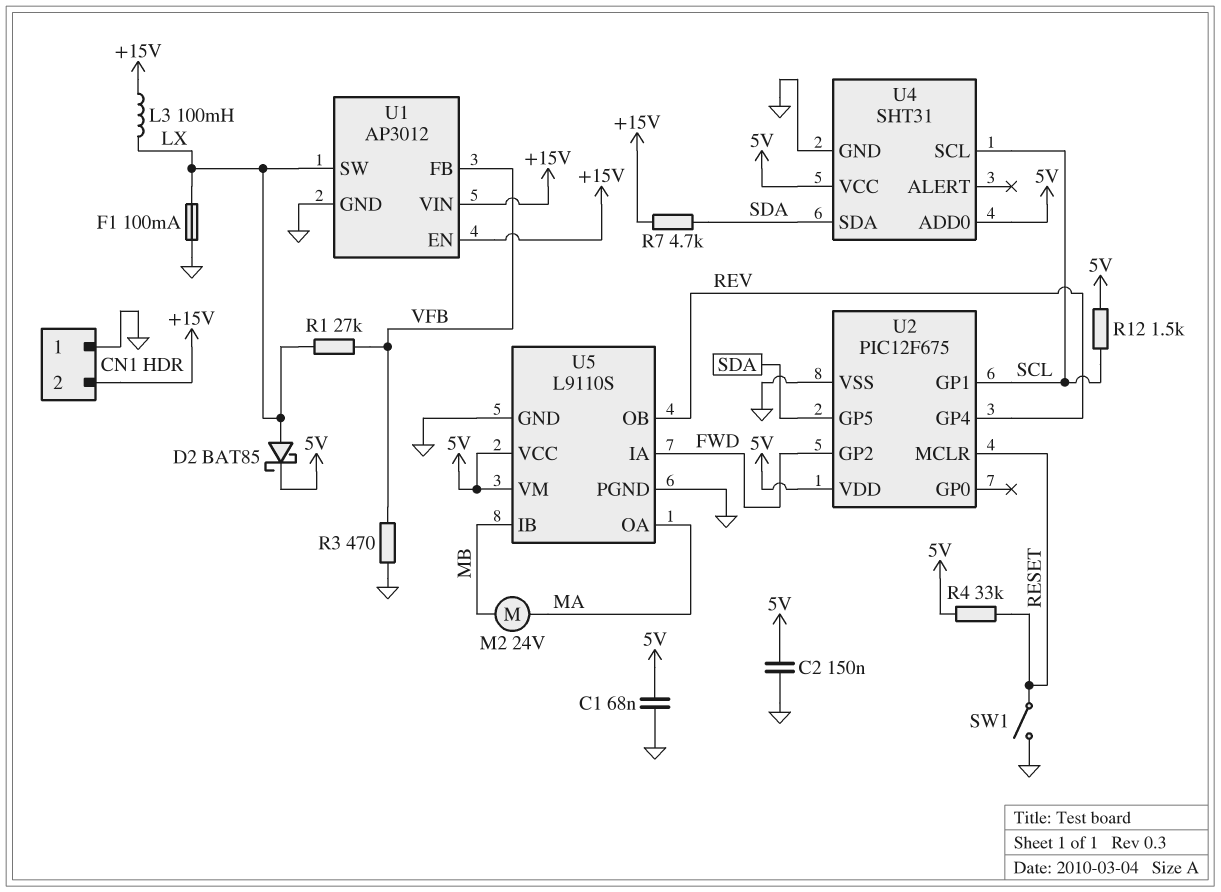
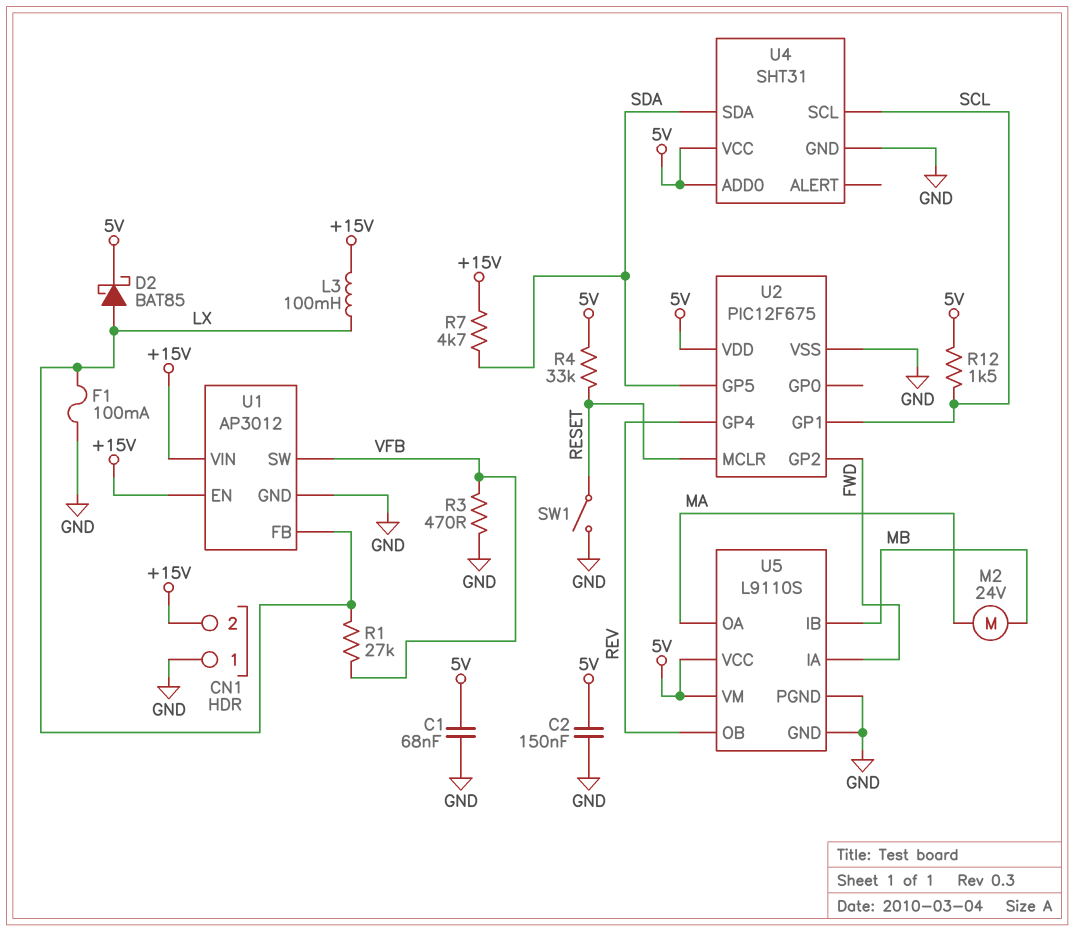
U1 pin FB: VFB -> LX
U1 pin SW: LX -> VFB

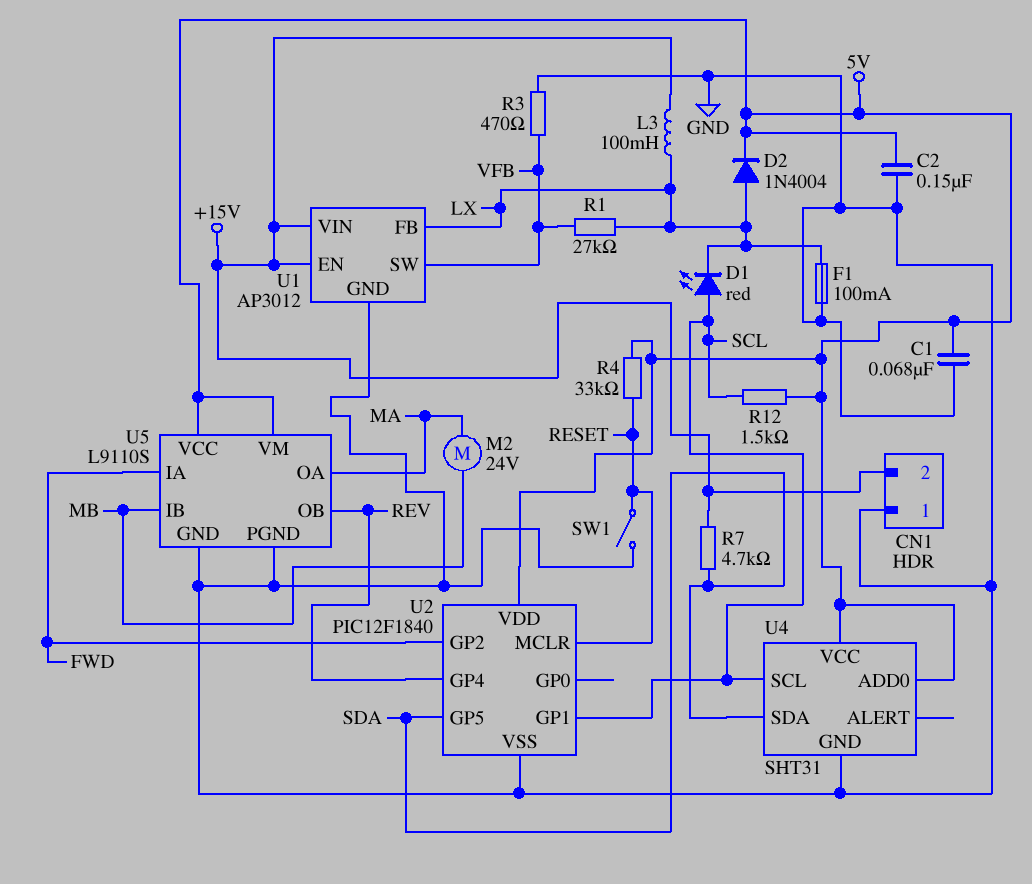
D1: none -> LED red (A SCL, K LX)
D2: schottky BAT85 (A LX, K 5V) -> diode 1N4004 (A LX, K 5V)
U2: PIC12F675 -> PIC12F1840

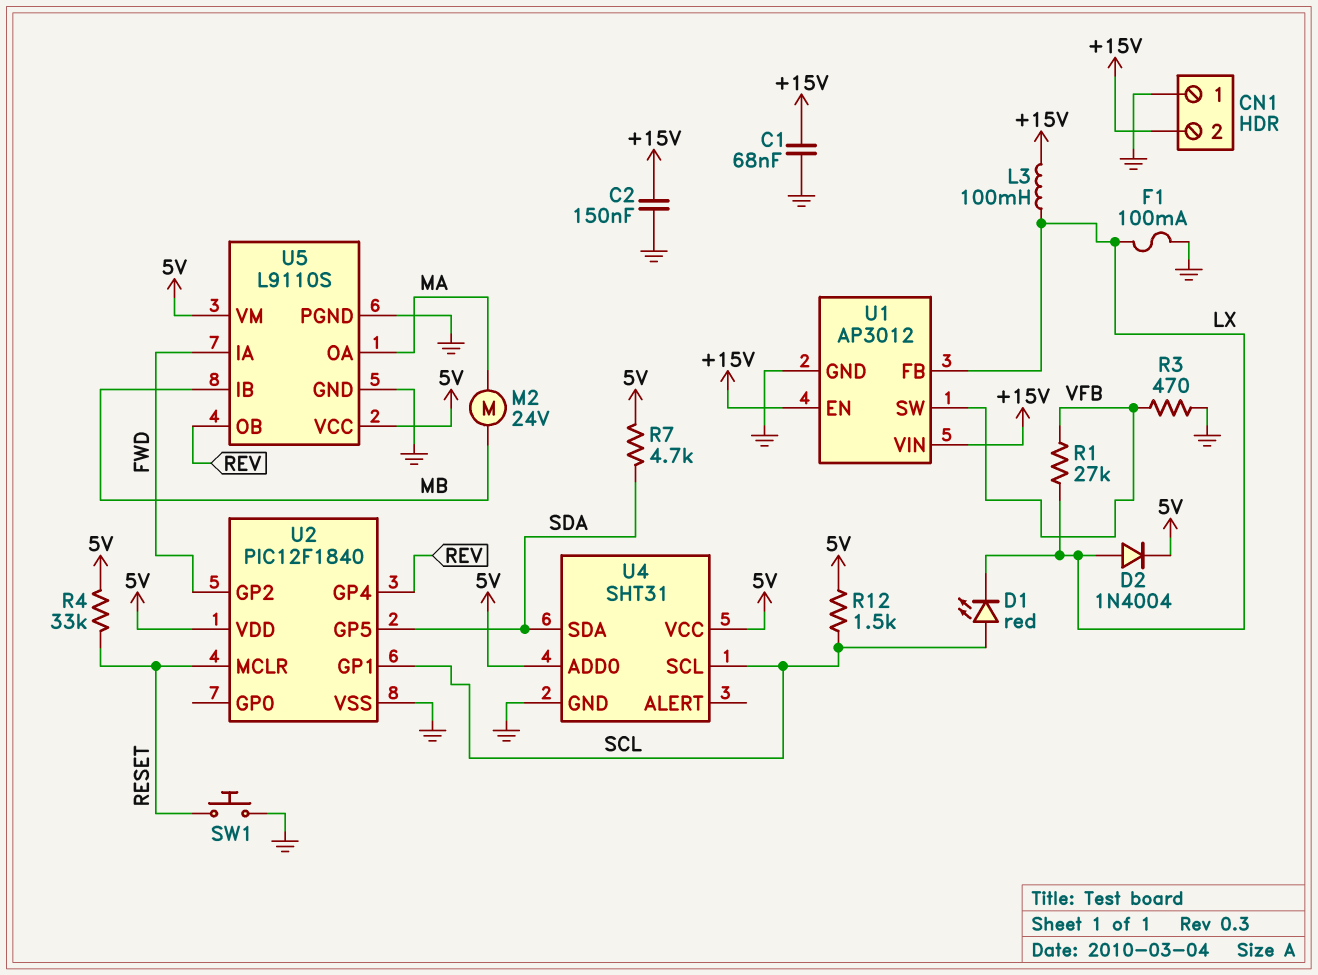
C1: 68nF (5V, GND) -> 68nF (+15V, GND)
C2: 150nF (5V, GND) -> 150nF (+15V, GND)
R7: 4.7k (+15V, SDA) -> 4.7k (5V, SDA)
SW1: switch (GND, RESET) -> button (GND, RESET)

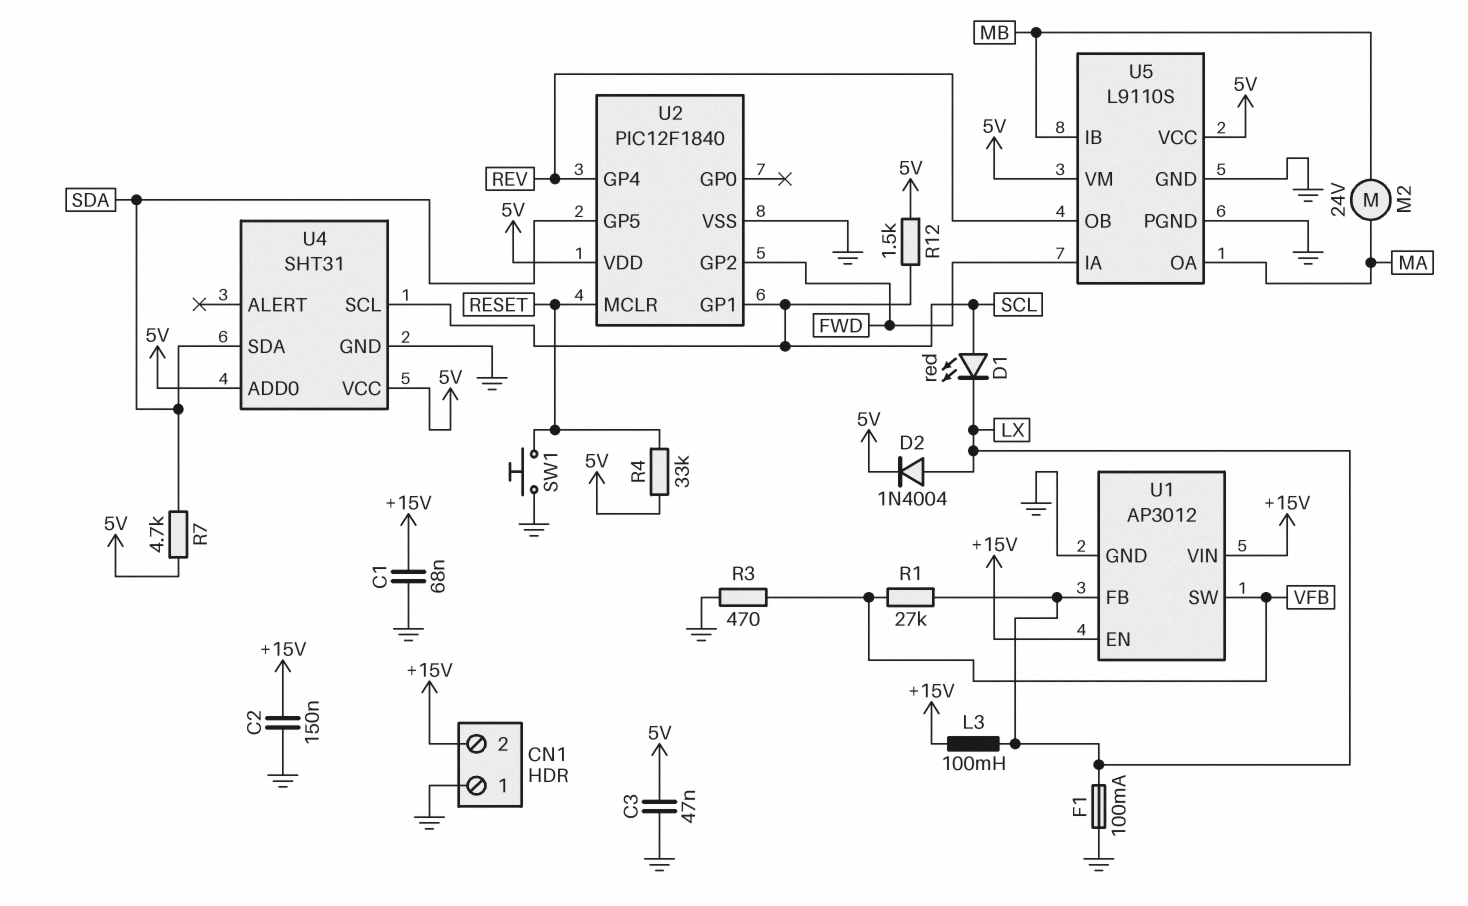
C3: none -> 47nF (5V, GND)

